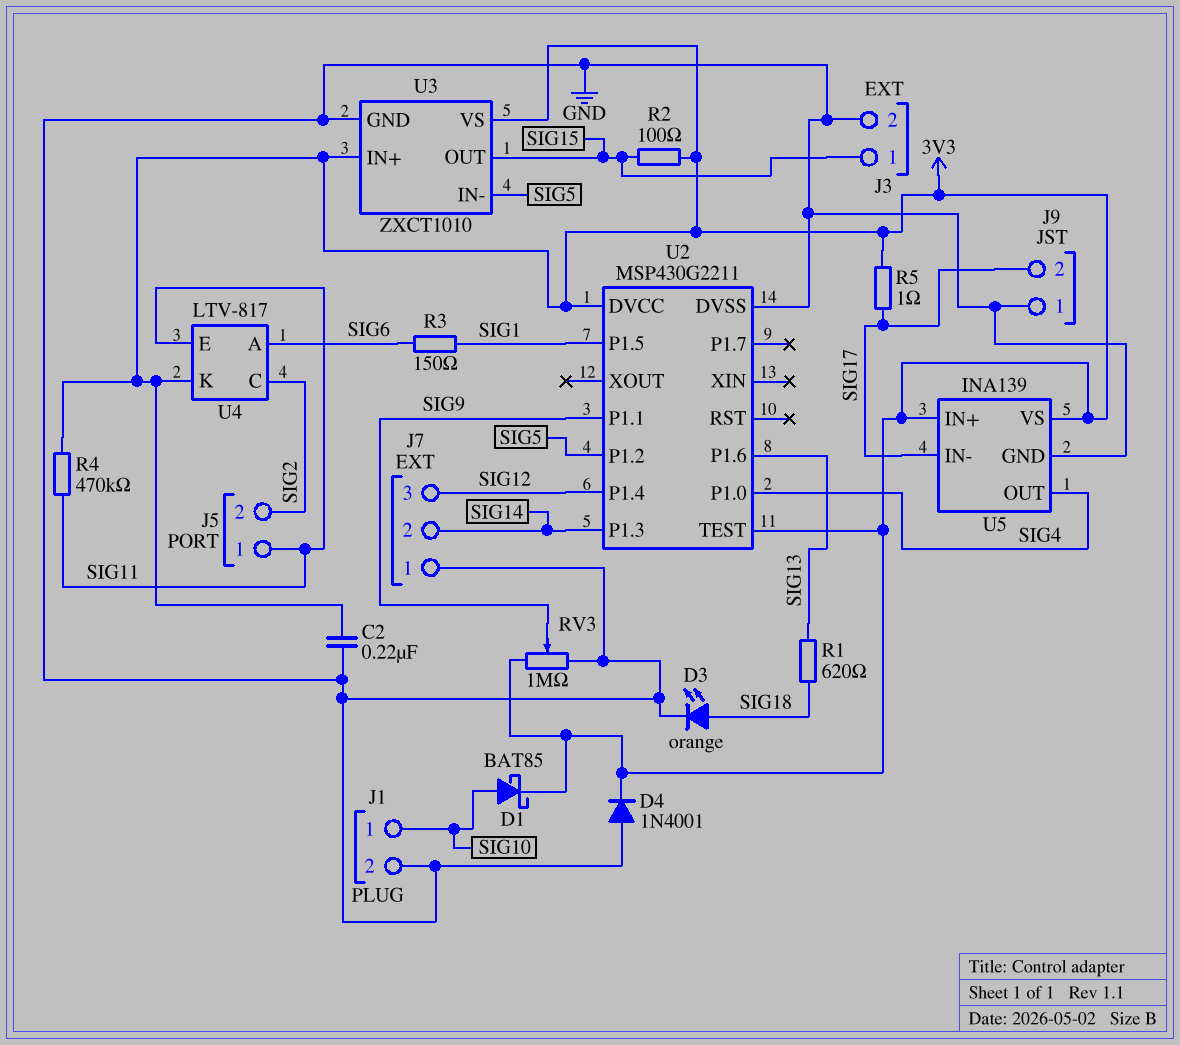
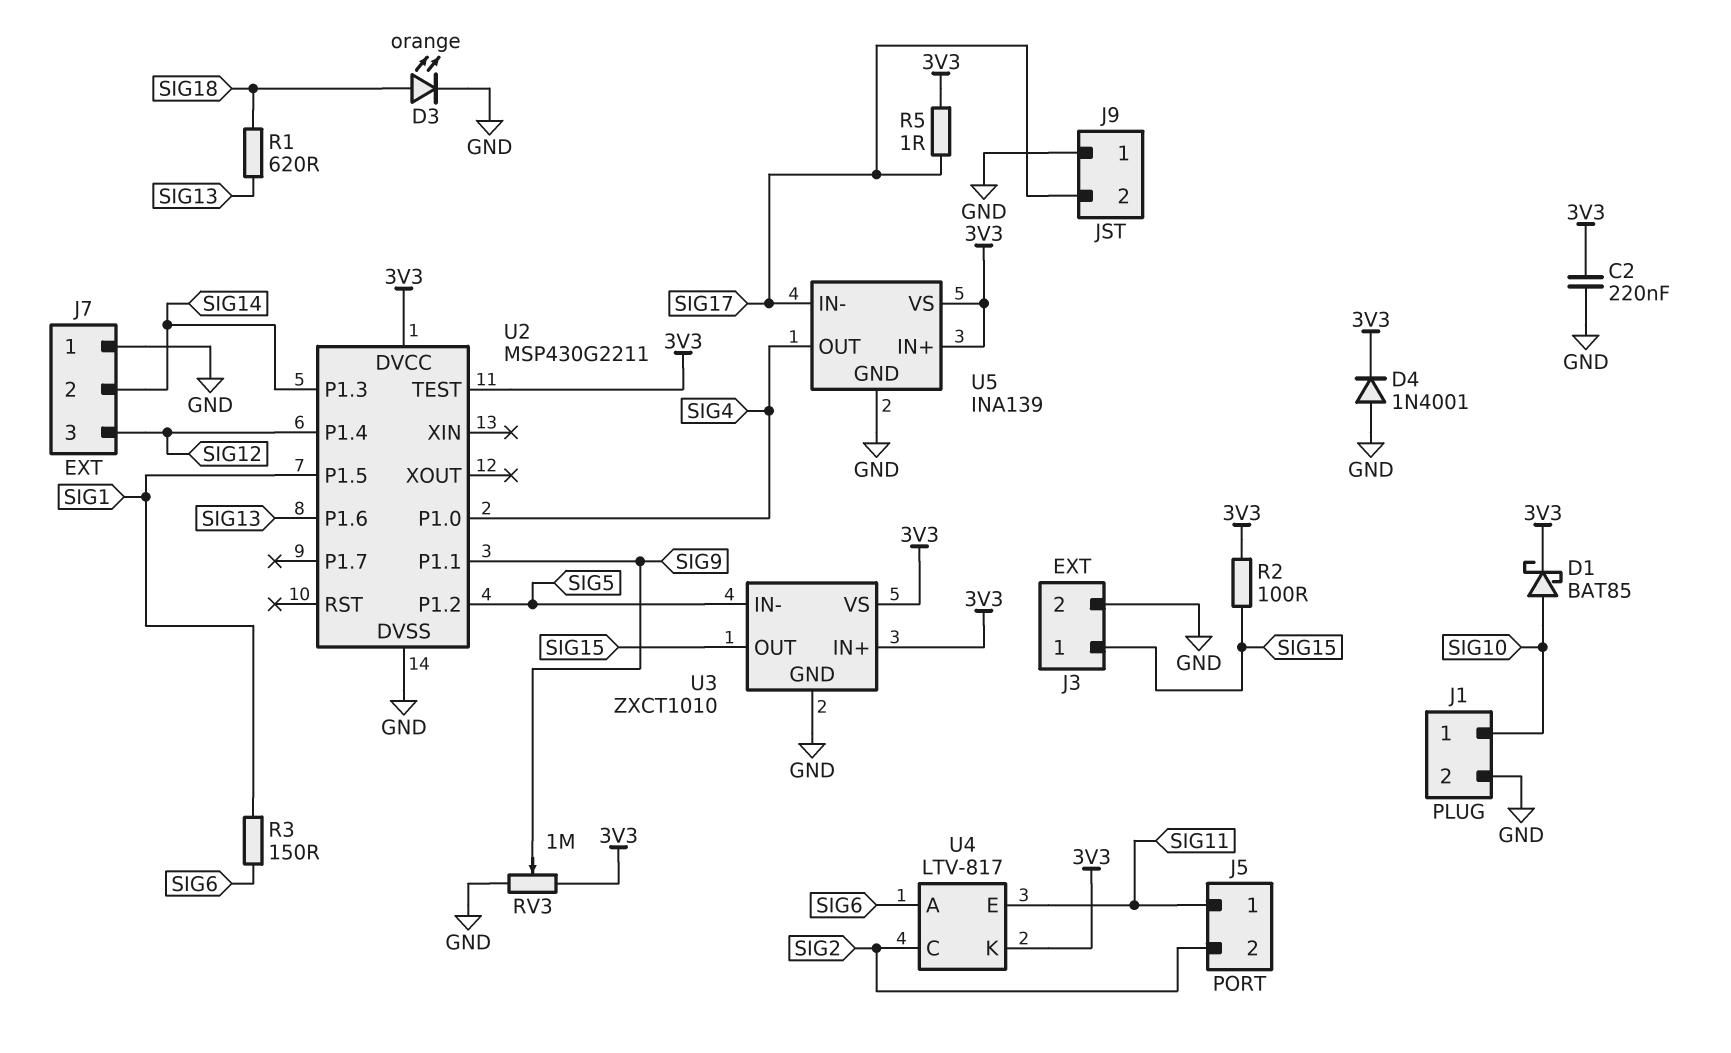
R4: 470k (3V3, SIG11) -> none

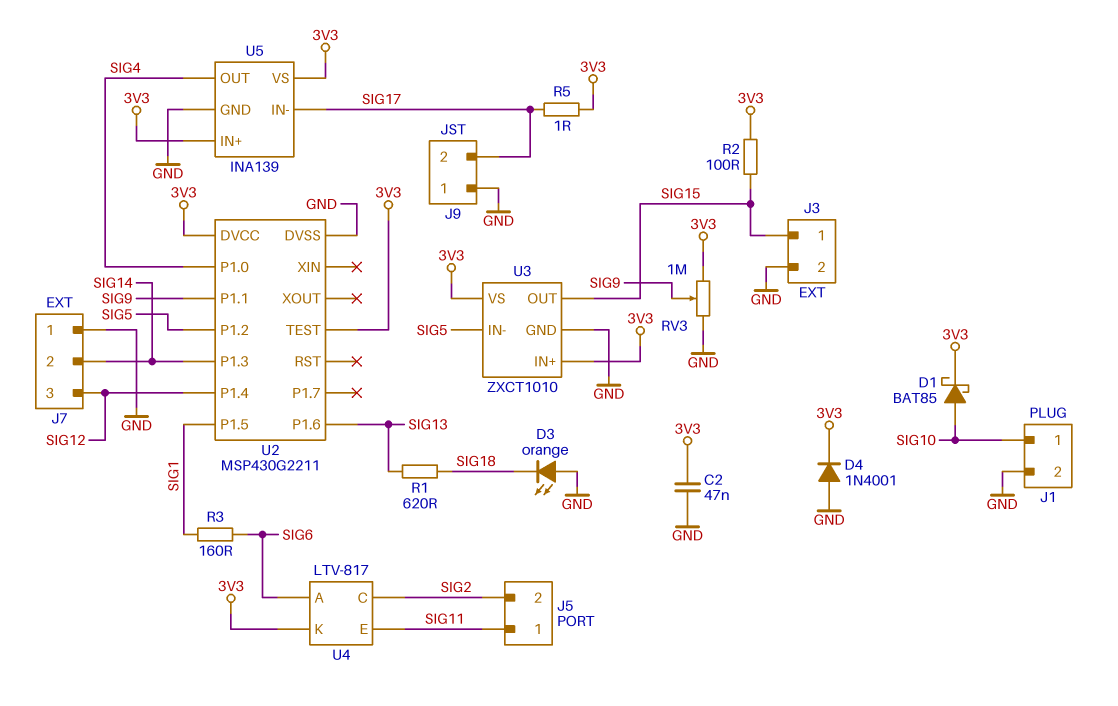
C2: 220nF (3V3, GND) -> 47nF (3V3, GND)
D3: LED orange (A SIG18, K GND) -> LED orange (A GND, K SIG18)
R3: 150 (SIG1, SIG6) -> 160 (SIG1, SIG6)

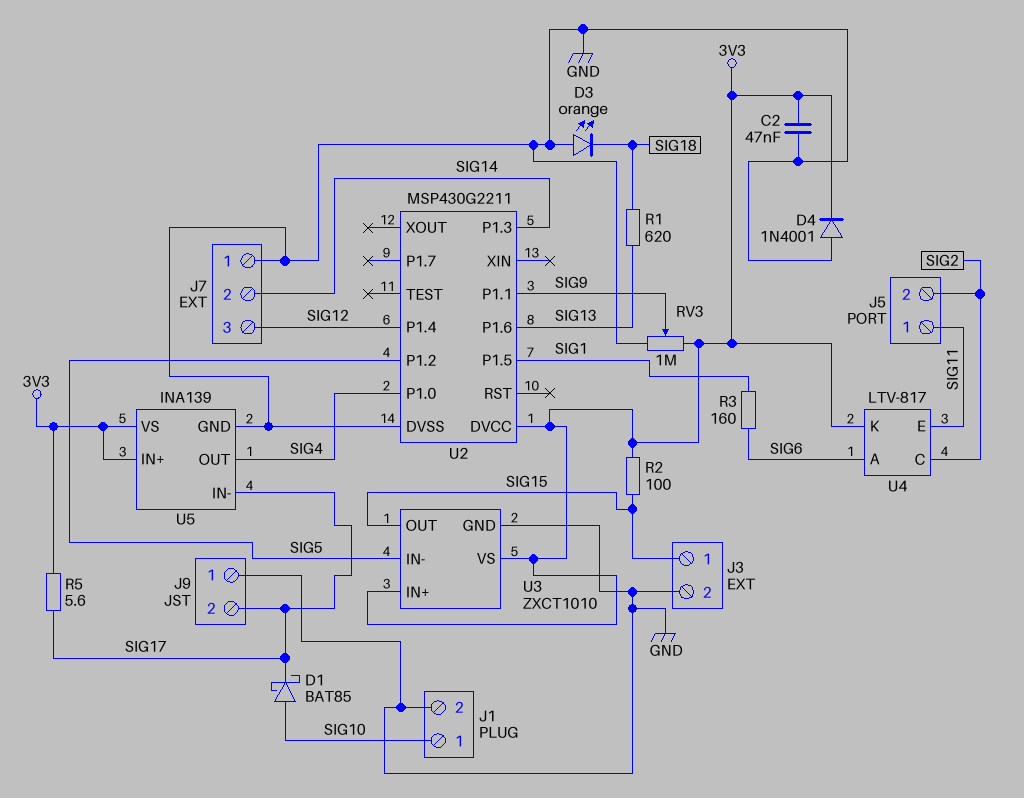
D1: schottky BAT85 (A SIG10, K 3V3) -> schottky BAT85 (A SIG10, K SIG17)
R5: 1 (3V3, SIG17) -> 5.6 (3V3, SIG17)
U2 pin TEST: 3V3 -> none

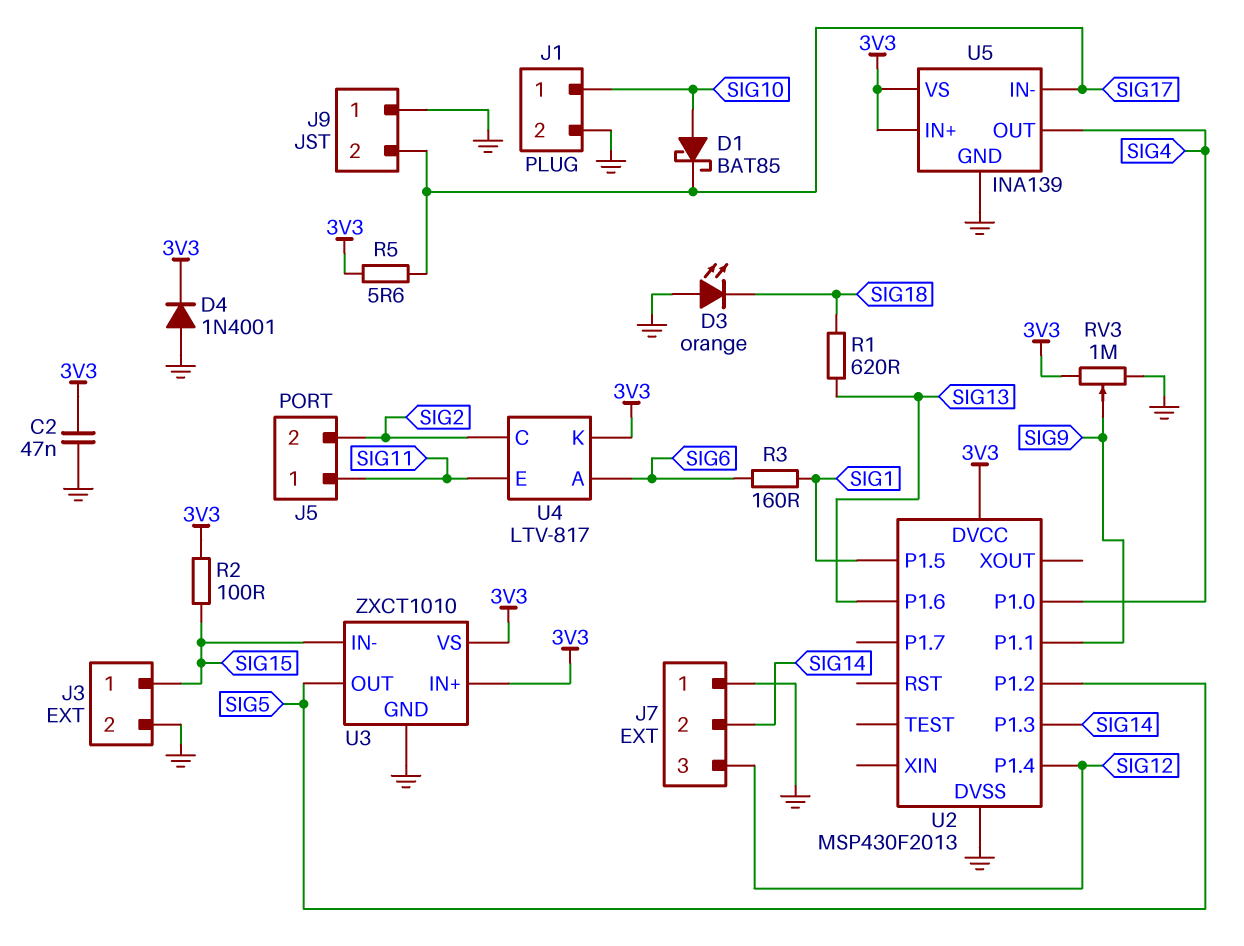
U2: MSP430G2211 -> MSP430F2013
U3 pin IN-: SIG5 -> SIG15
U3 pin OUT: SIG15 -> SIG5

